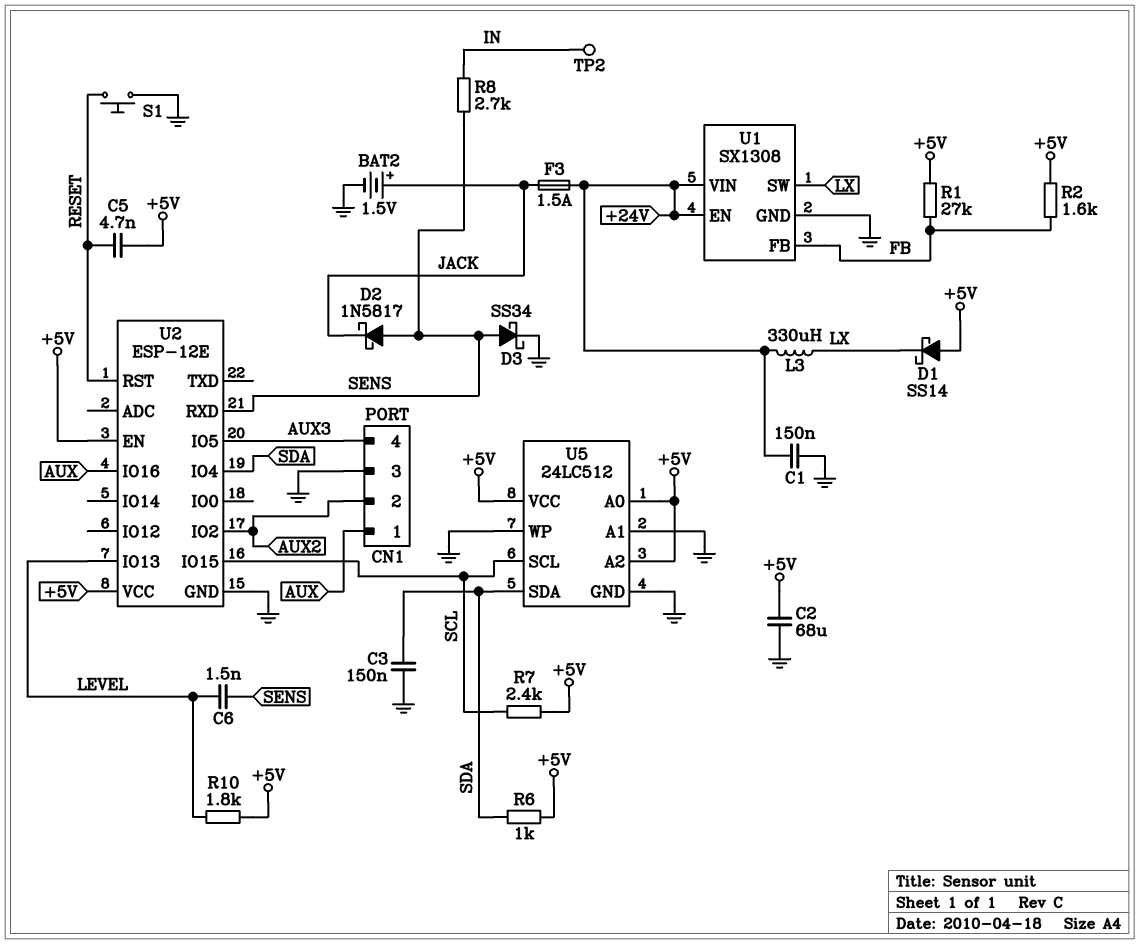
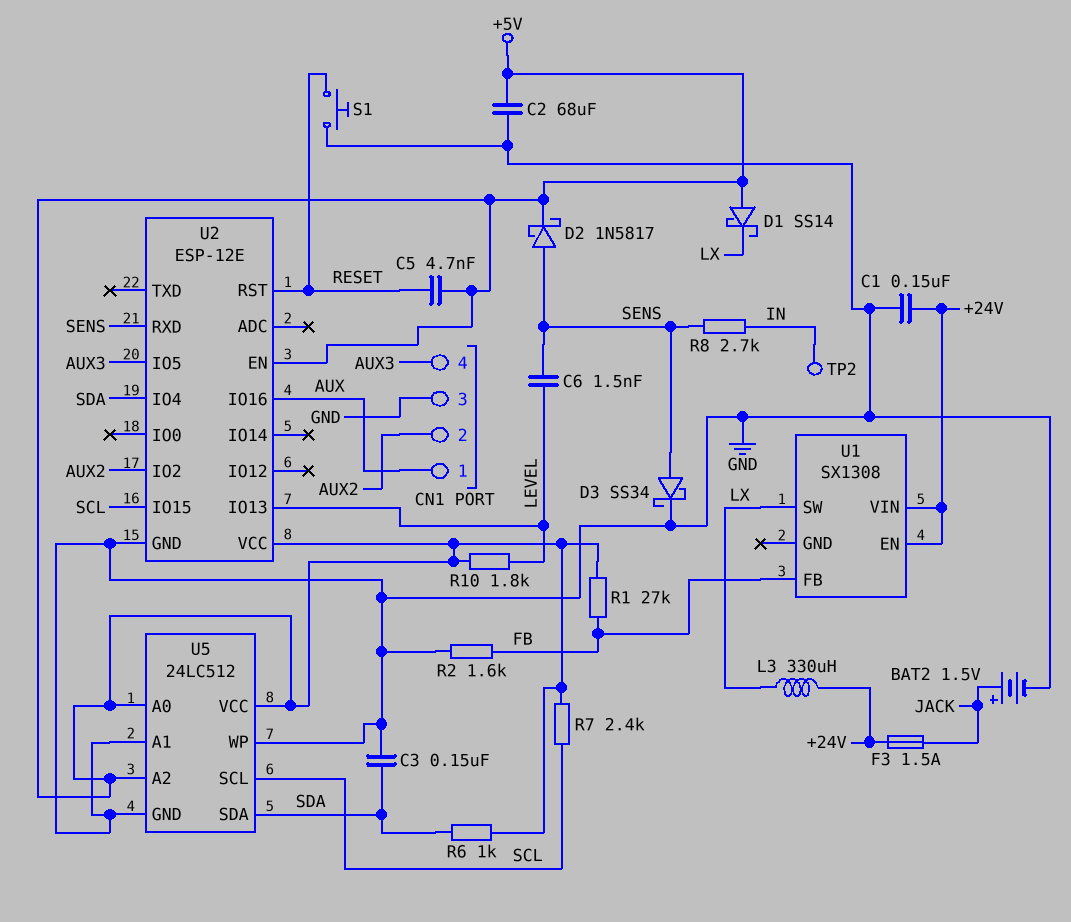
D2: schottky 1N5817 (A SENS, K JACK) -> schottky 1N5817 (A SENS, K +5V)
R2: 1.6k (+5V, FB) -> 1.6k (FB, GND)
U1 pin GND: GND -> none

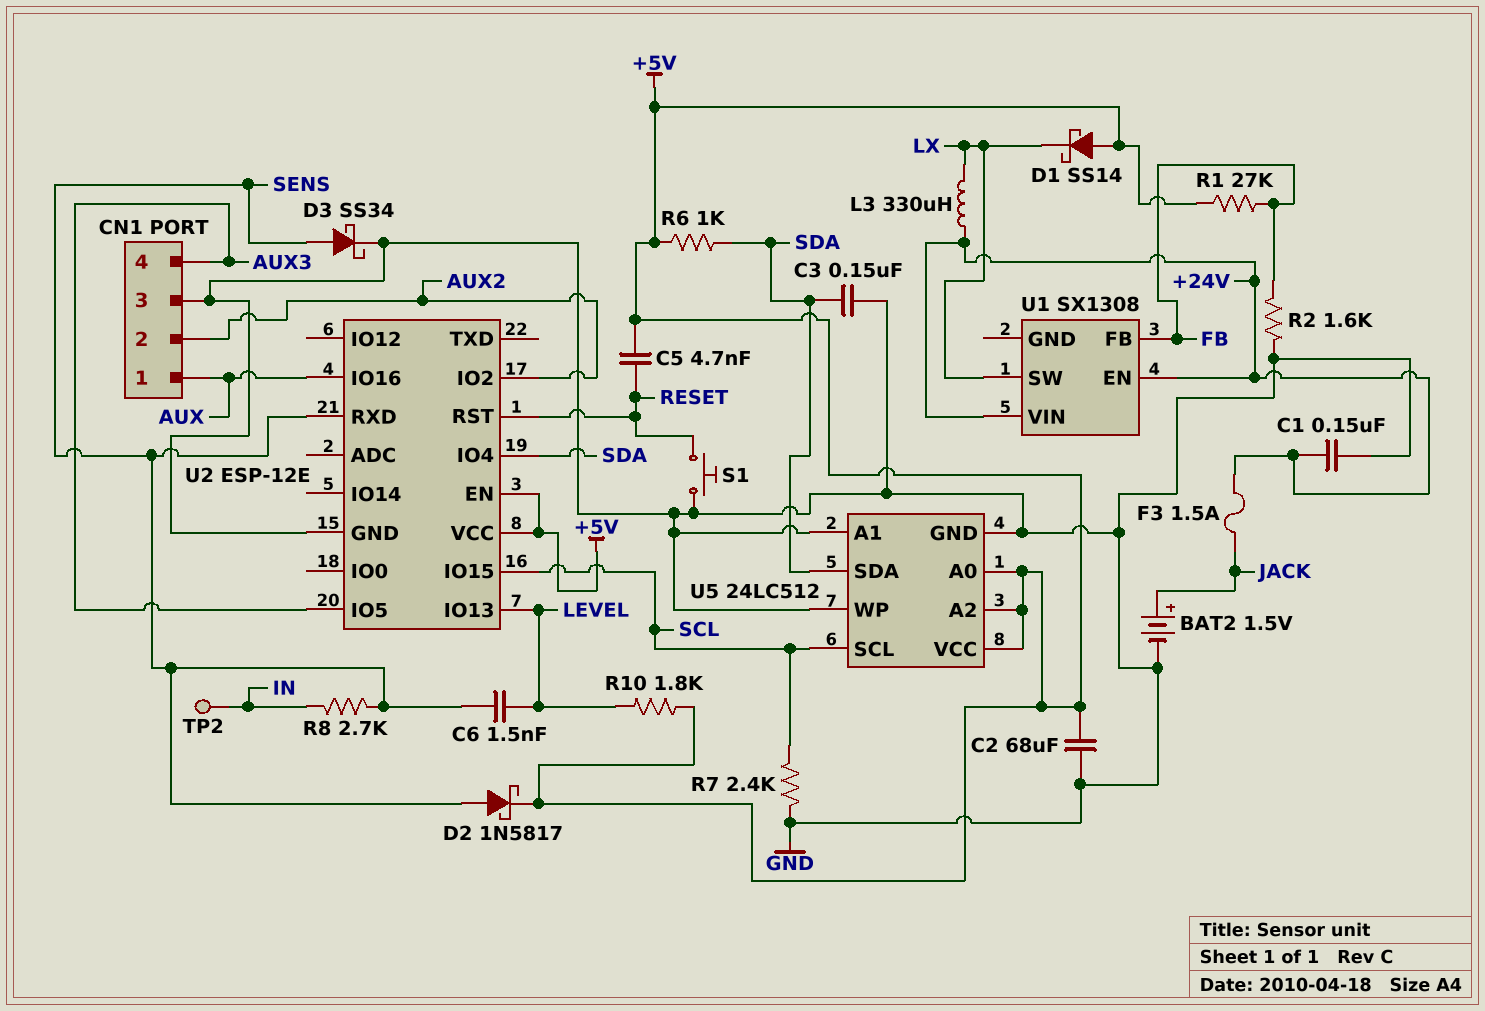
R7: 2.4k (+5V, SCL) -> 2.4k (GND, SCL)

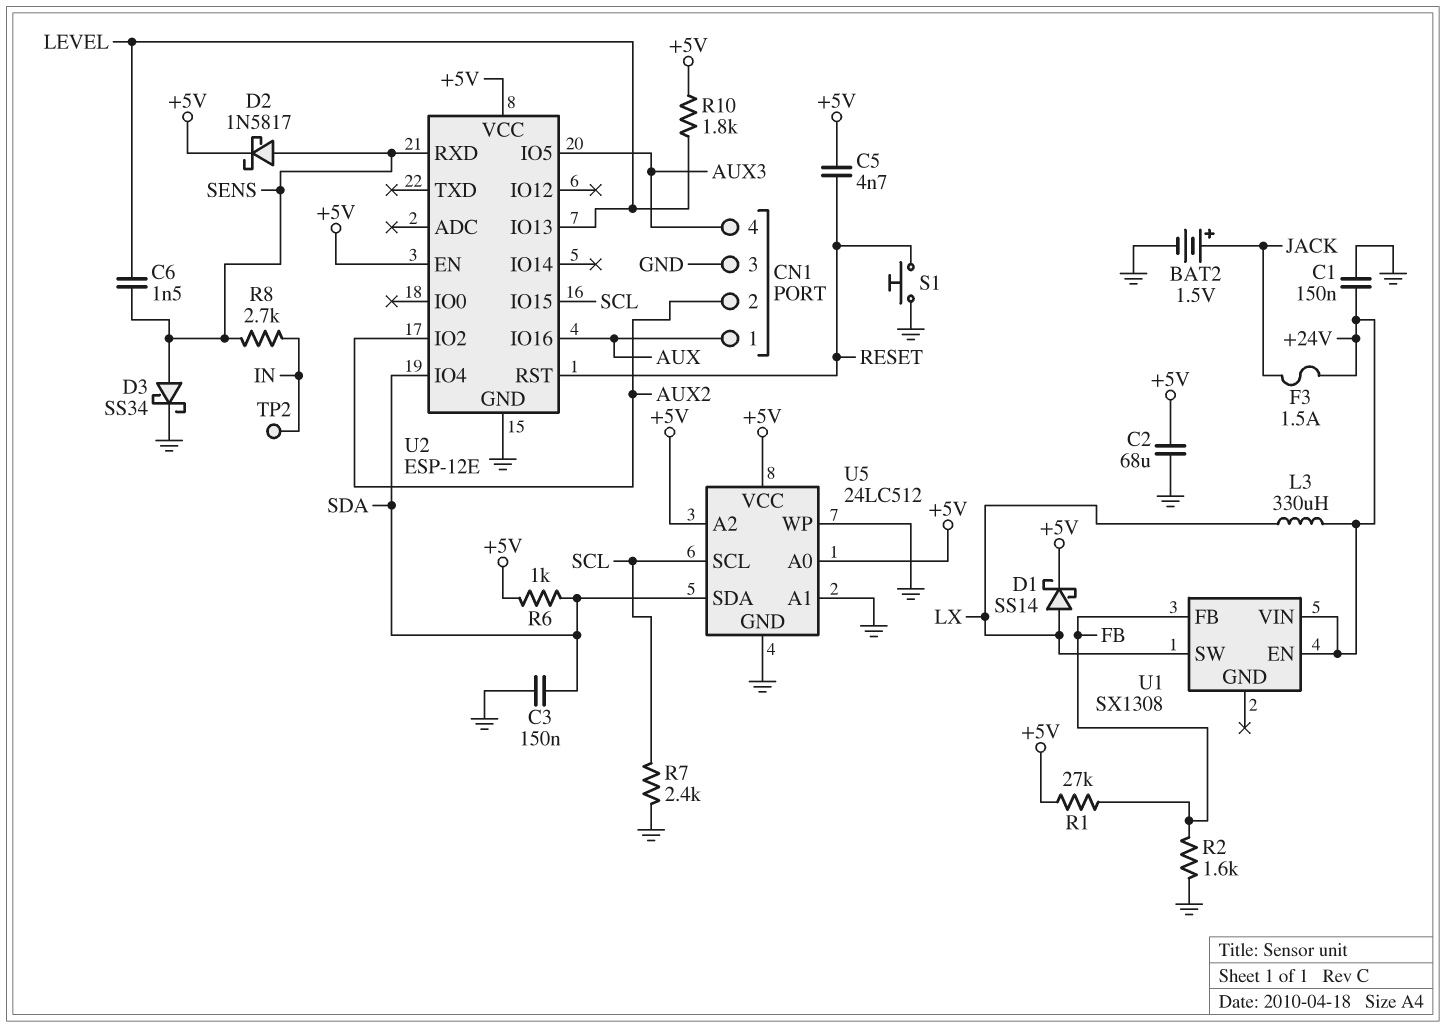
D1: schottky SS14 (A +5V, K LX) -> schottky SS14 (A LX, K +5V)

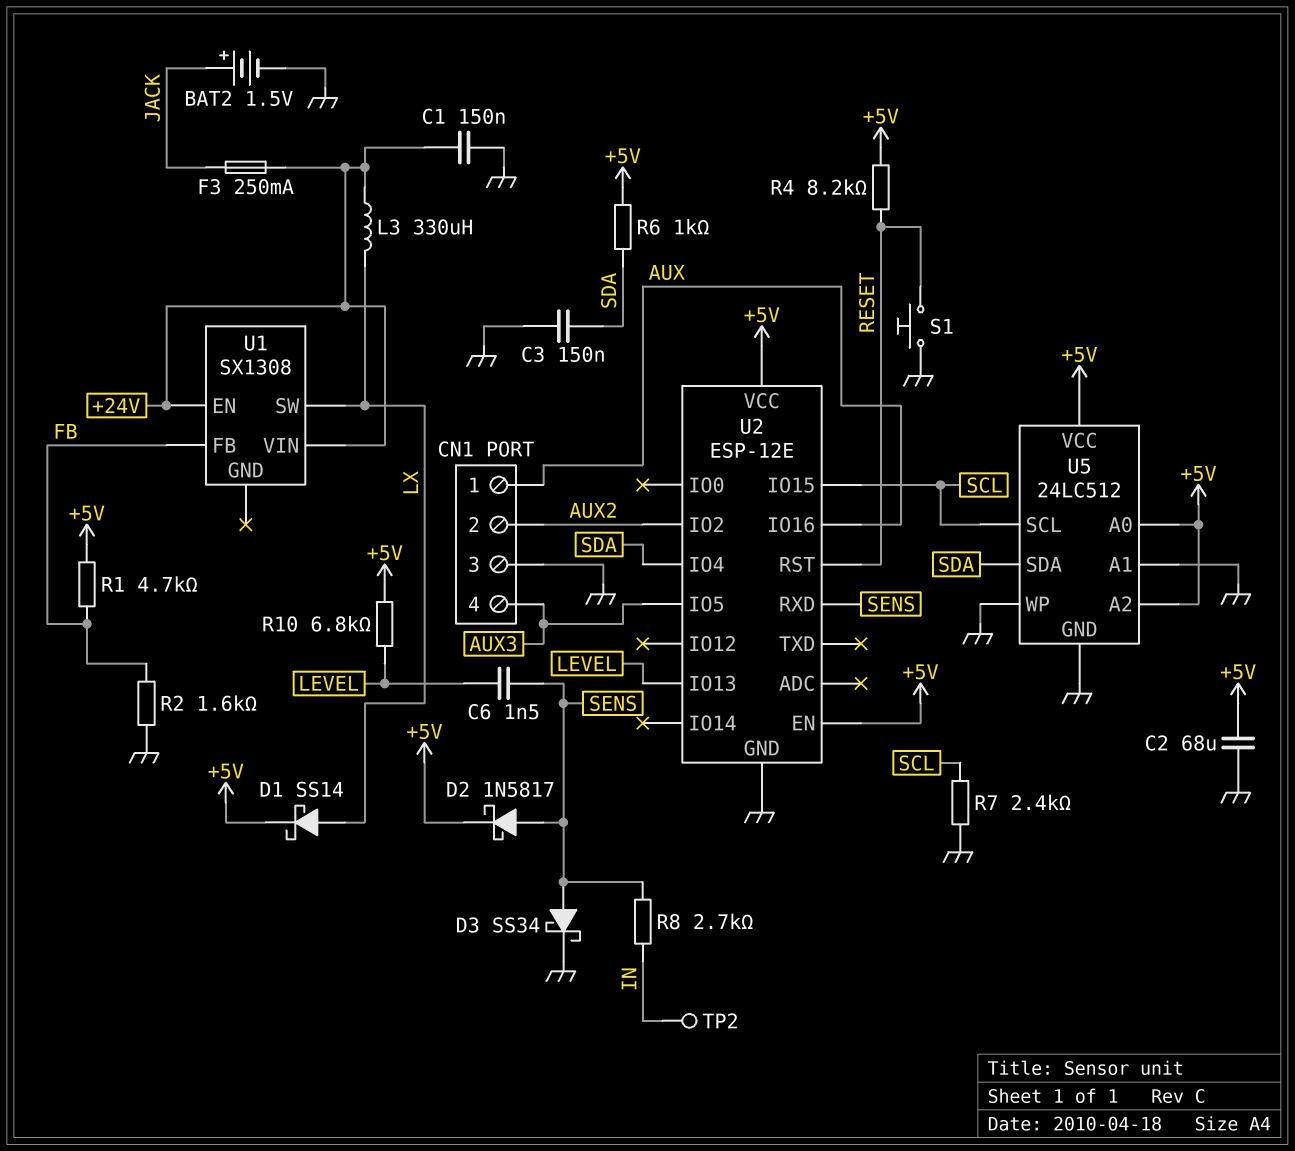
C5: 4.7nF (+5V, RESET) -> none
F3: 1.5A (+24V, JACK) -> 250mA (+24V, JACK)
R1: 27k (+5V, FB) -> 4.7k (+5V, FB)
R4: none -> 8.2k (+5V, RESET)
R10: 1.8k (+5V, LEVEL) -> 6.8k (+5V, LEVEL)

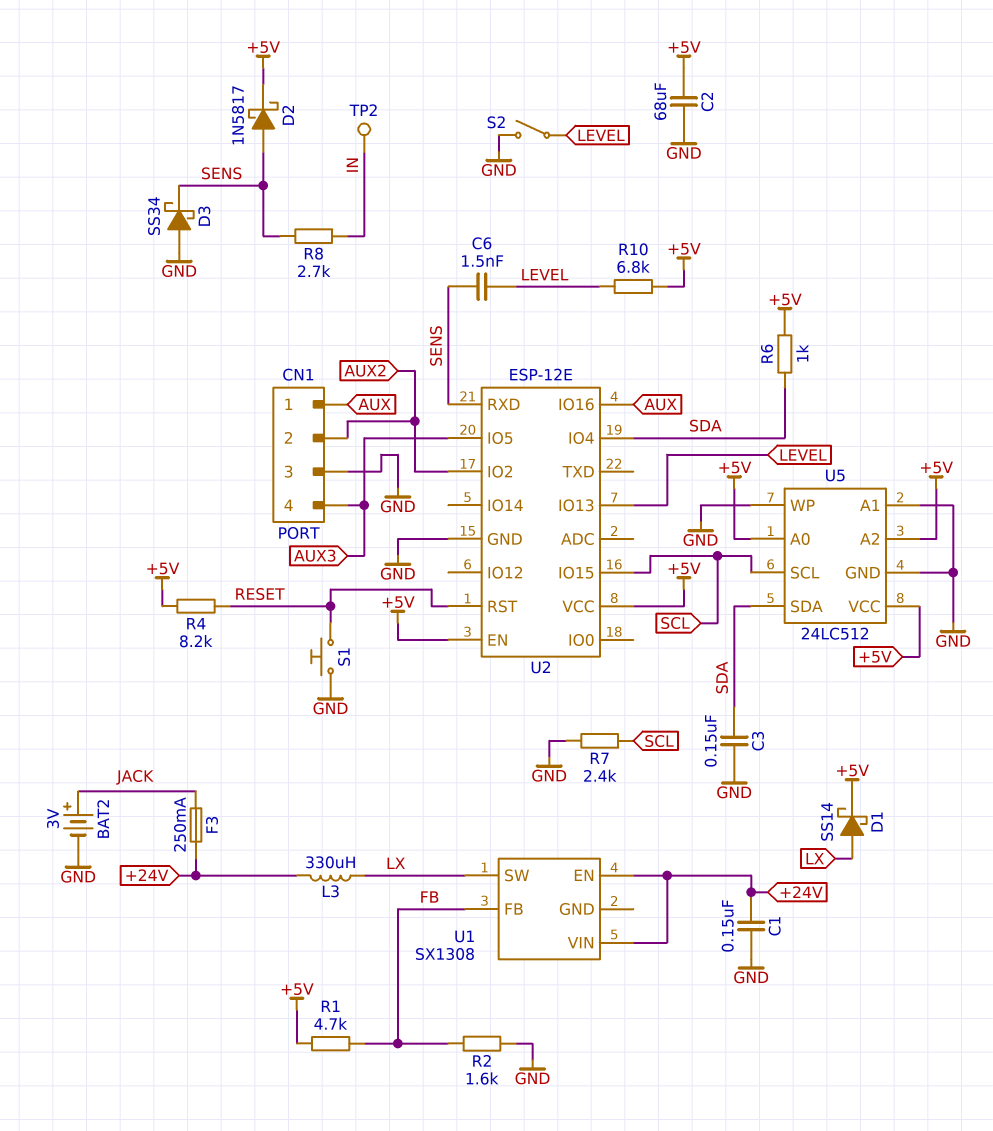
BAT2: 1.5V (plus JACK, minus GND) -> 3V (plus JACK, minus GND)
D3: schottky SS34 (A SENS, K GND) -> schottky SS34 (A GND, K SENS)
S2: none -> switch (GND, LEVEL)

